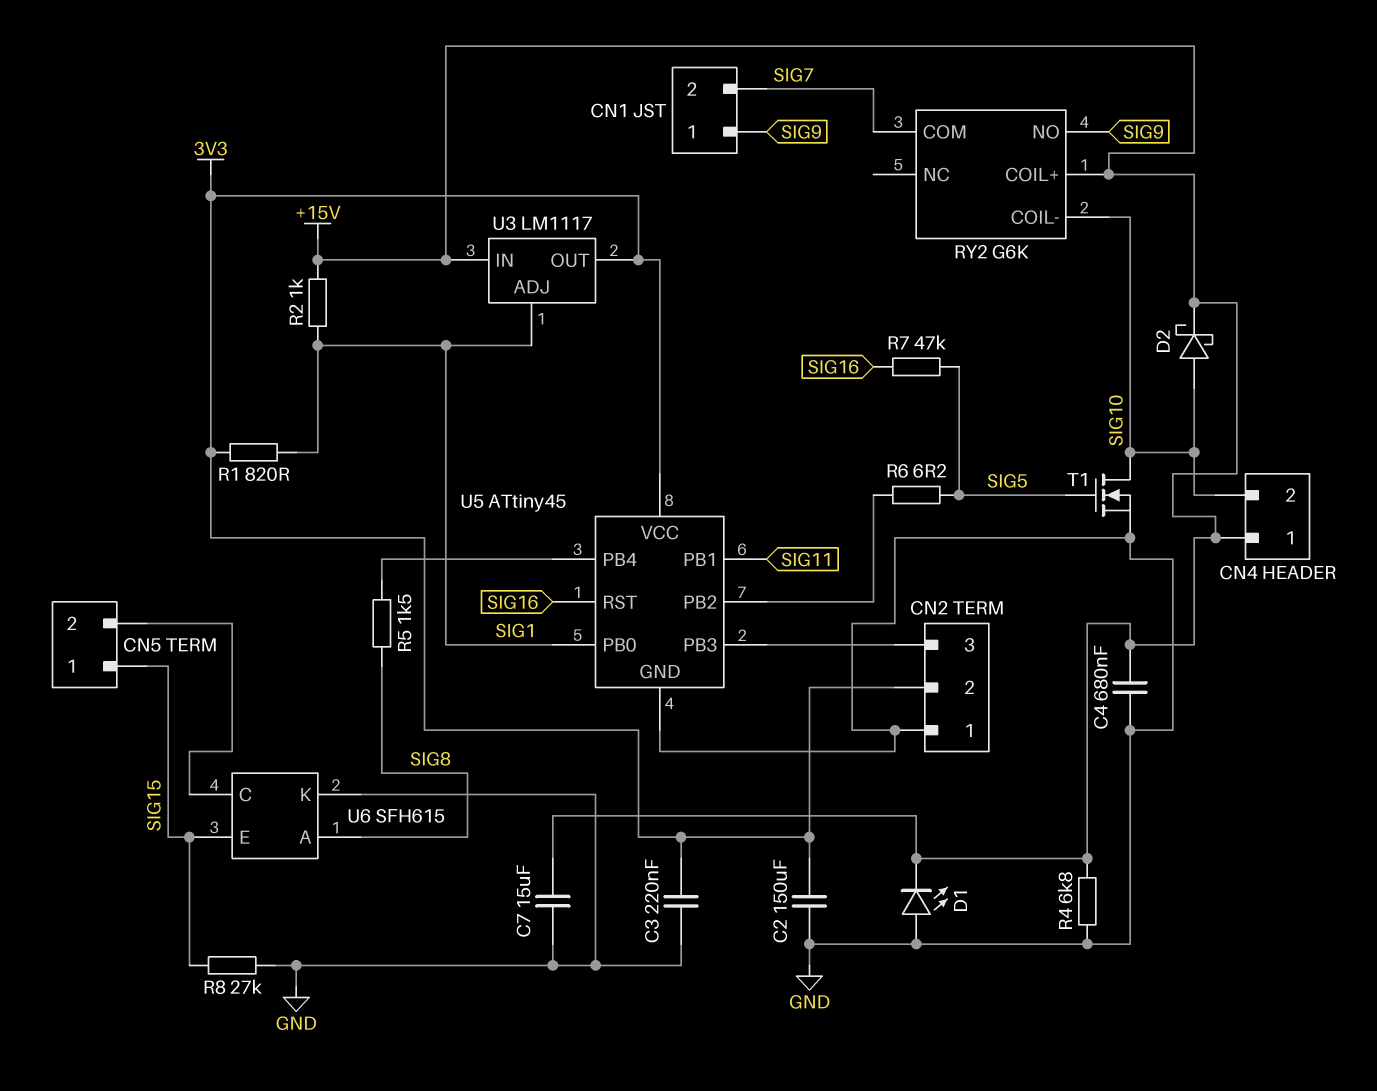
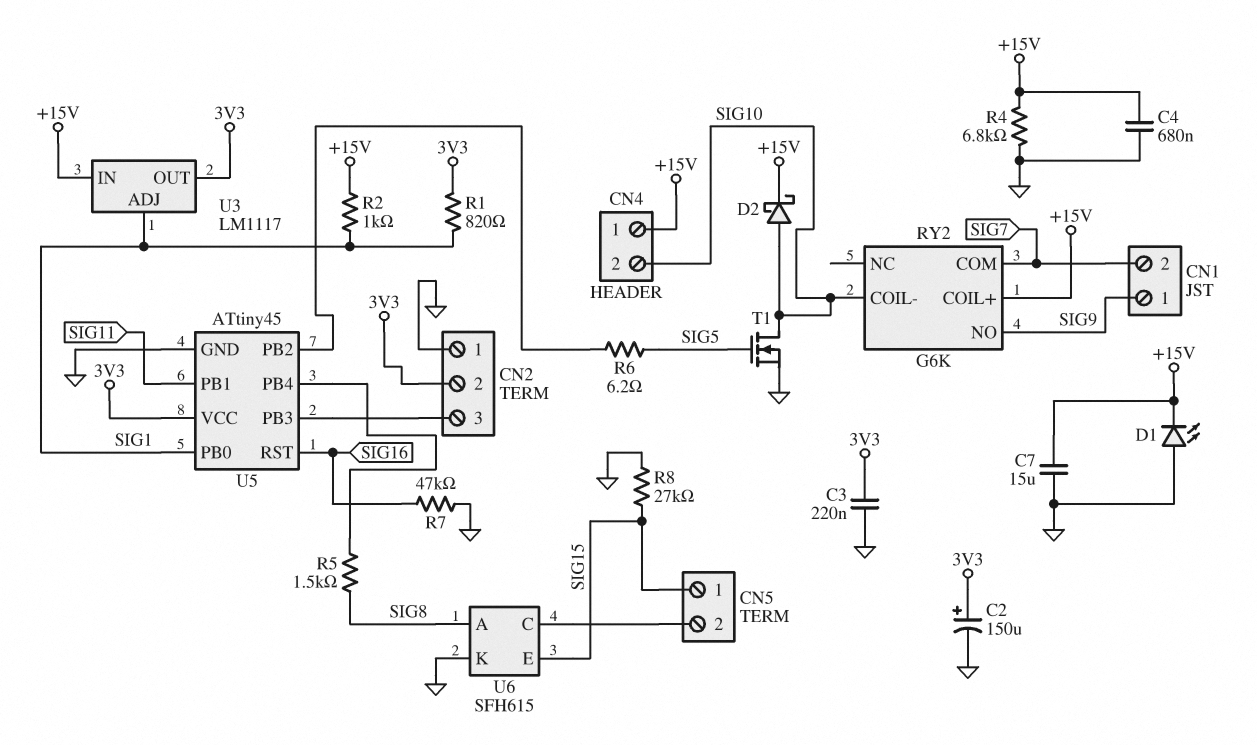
C2: 150uF (3V3, GND) -> 150uF (plus 3V3, minus GND)
R7: 47k (SIG5, SIG16) -> 47k (GND, SIG16)

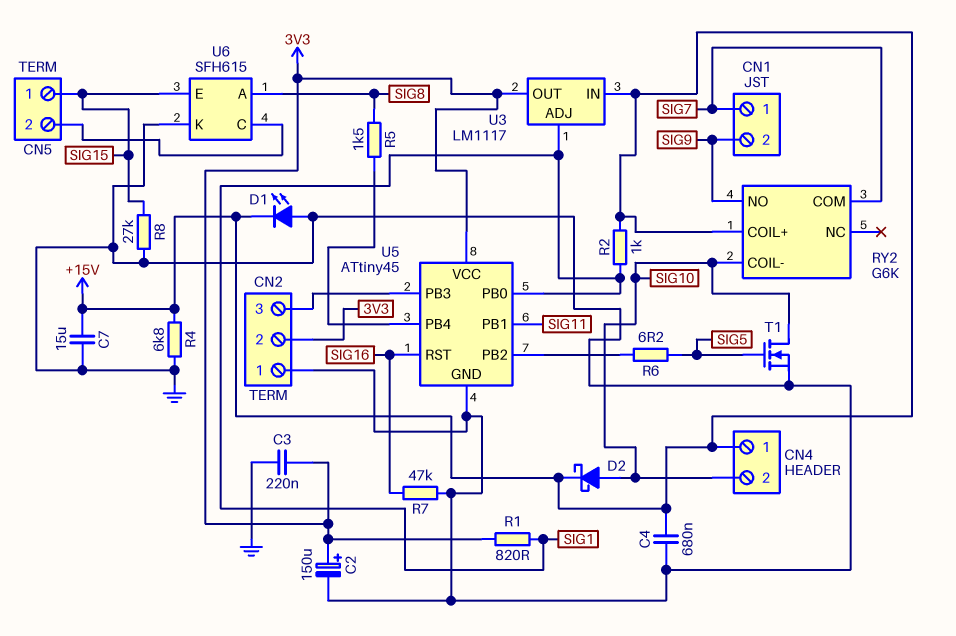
CN1 pin 1: SIG9 -> SIG7
CN1 pin 2: SIG7 -> SIG9

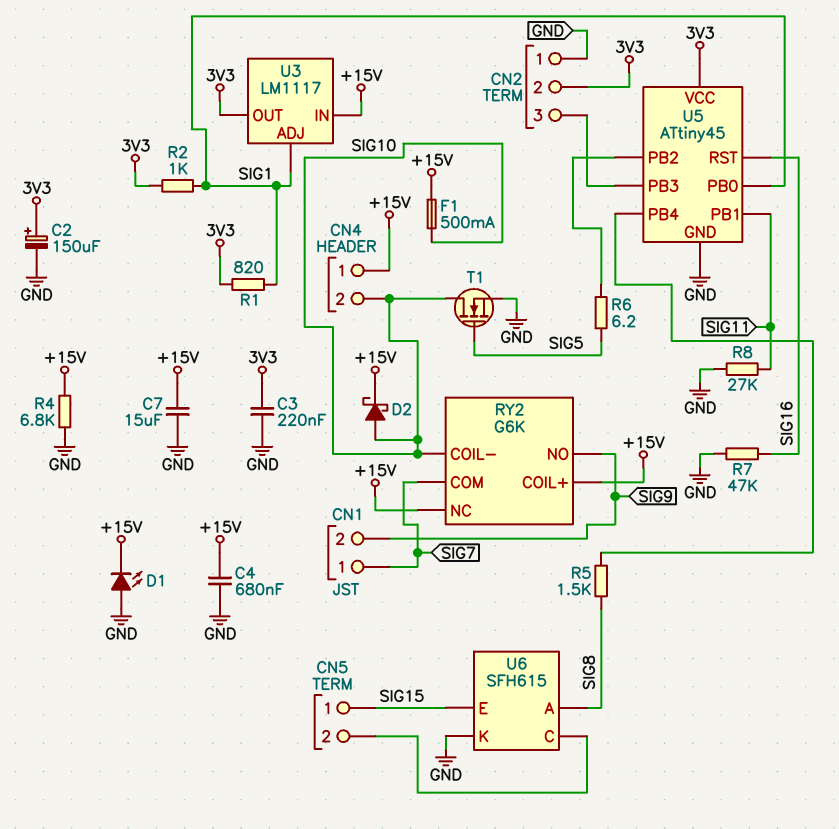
F1: none -> 500mA (+15V, SIG10)
R2: 1k (+15V, SIG1) -> 1k (3V3, SIG1)
R8: 27k (GND, SIG15) -> 27k (GND, SIG11)
RY2 pin NC: none -> +15V

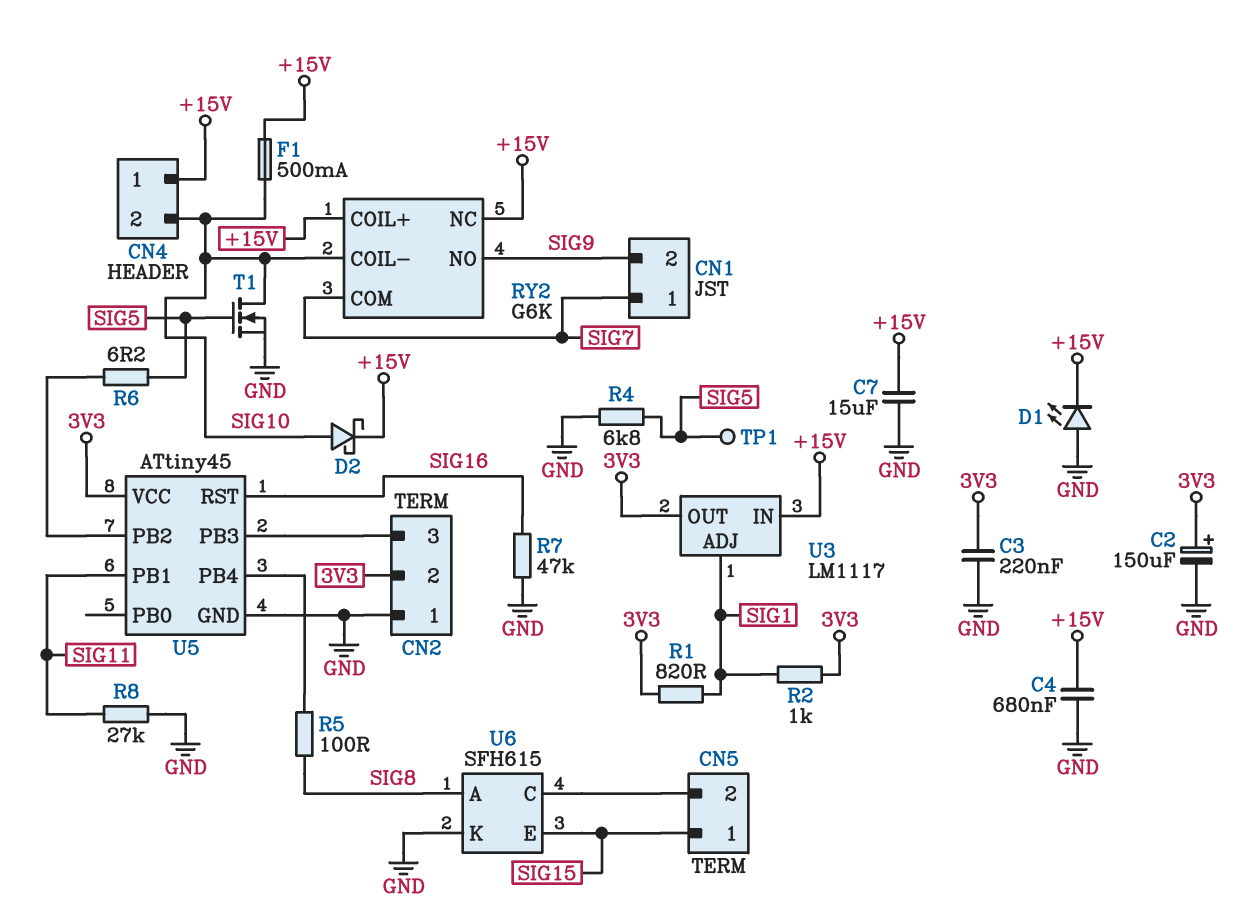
R4: 6.8k (+15V, GND) -> 6.8k (GND, SIG5)
R5: 1.5k (SIG8, U5/PB4) -> 100 (SIG8, U5/PB4)
TP1: none -> test point (SIG5)
U5 pin PB0: SIG1 -> none

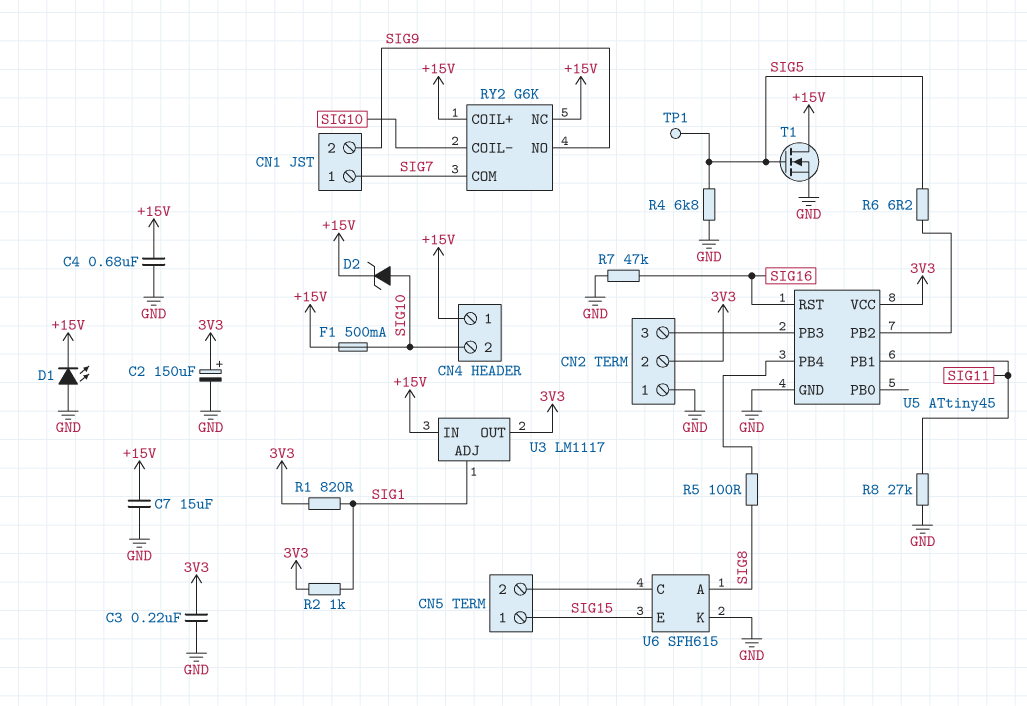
D2: schottky (A SIG10, K +15V) -> zener (A SIG10, K +15V)
T1: NMOS (G SIG5, D SIG10, S GND) -> NMOS (G SIG5, D +15V, S GND)

